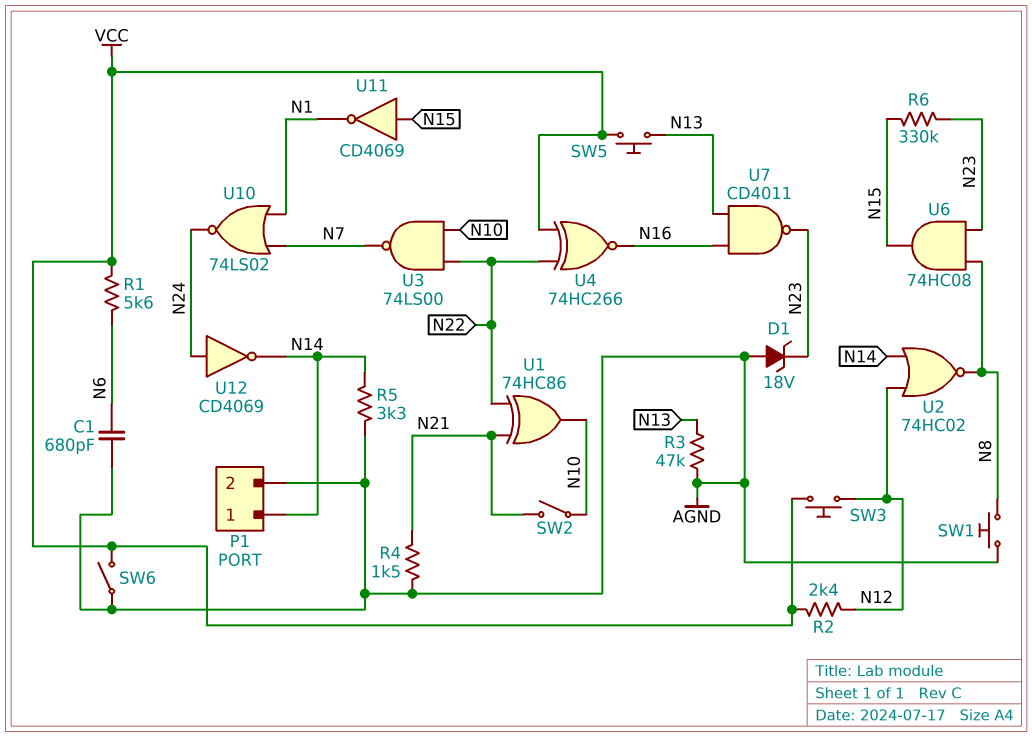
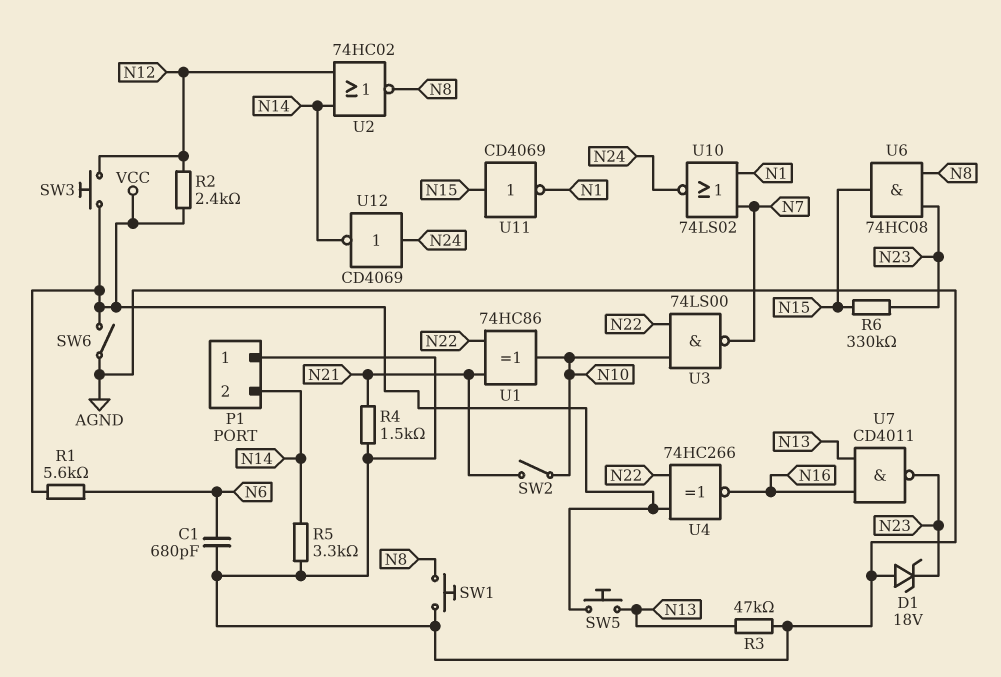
P1 pin 1: N14 -> AGND
P1 pin 2: AGND -> N14

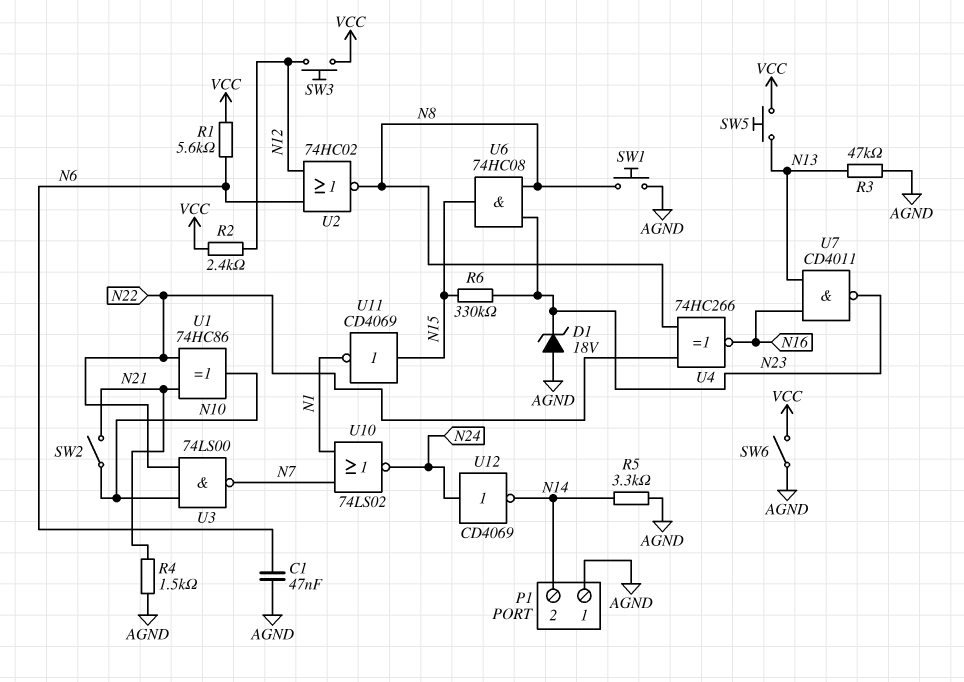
C1: 680pF (AGND, N6) -> 47nF (AGND, N6)
U2: NOR 74HC02 (in N12, in N14, out N8) -> NOR 74HC02 (in N6, in N12, out N8)
U4: XNOR 74HC266 (in N22, in VCC, out N16) -> XNOR 74HC266 (in N8, in N22, out N16)

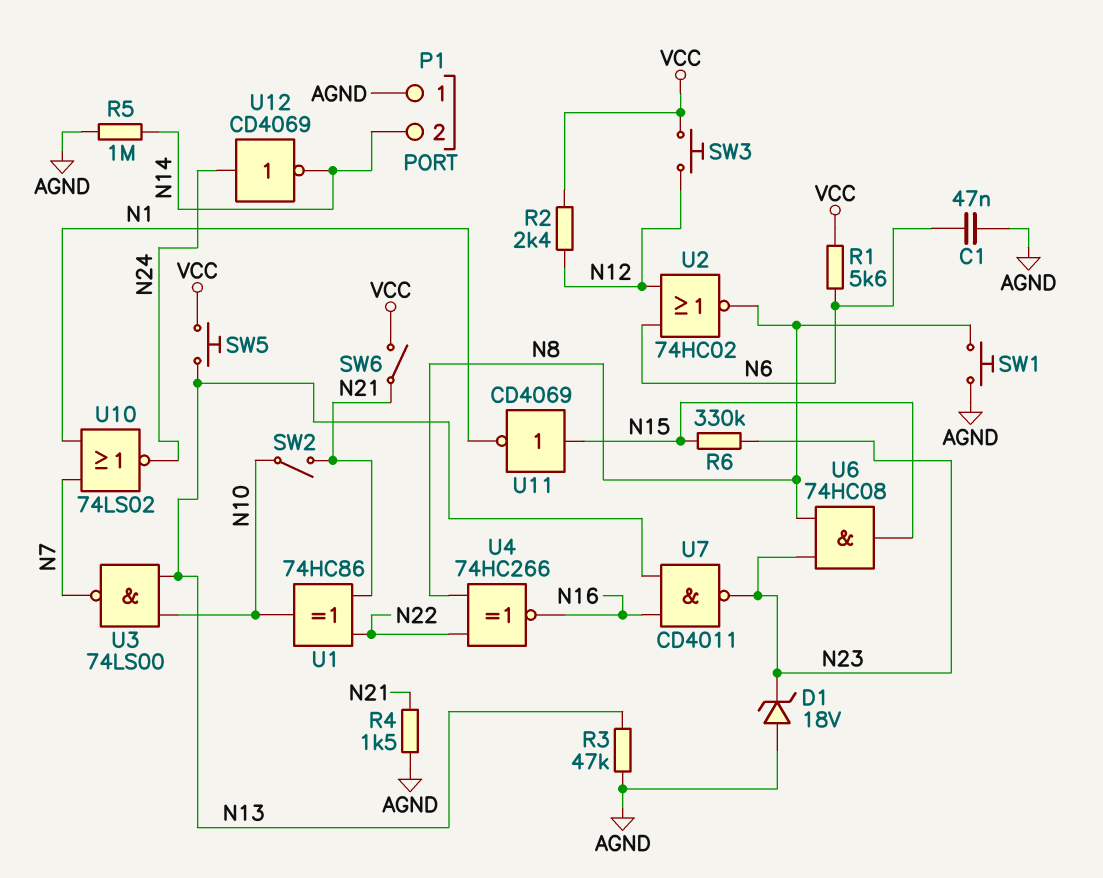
R5: 3.3k (AGND, N14) -> 1M (AGND, N14)
SW6: switch (AGND, VCC) -> switch (N21, VCC)
U3: NAND 74LS00 (in N10, in N22, out N7) -> NAND 74LS00 (in N10, in N13, out N7)

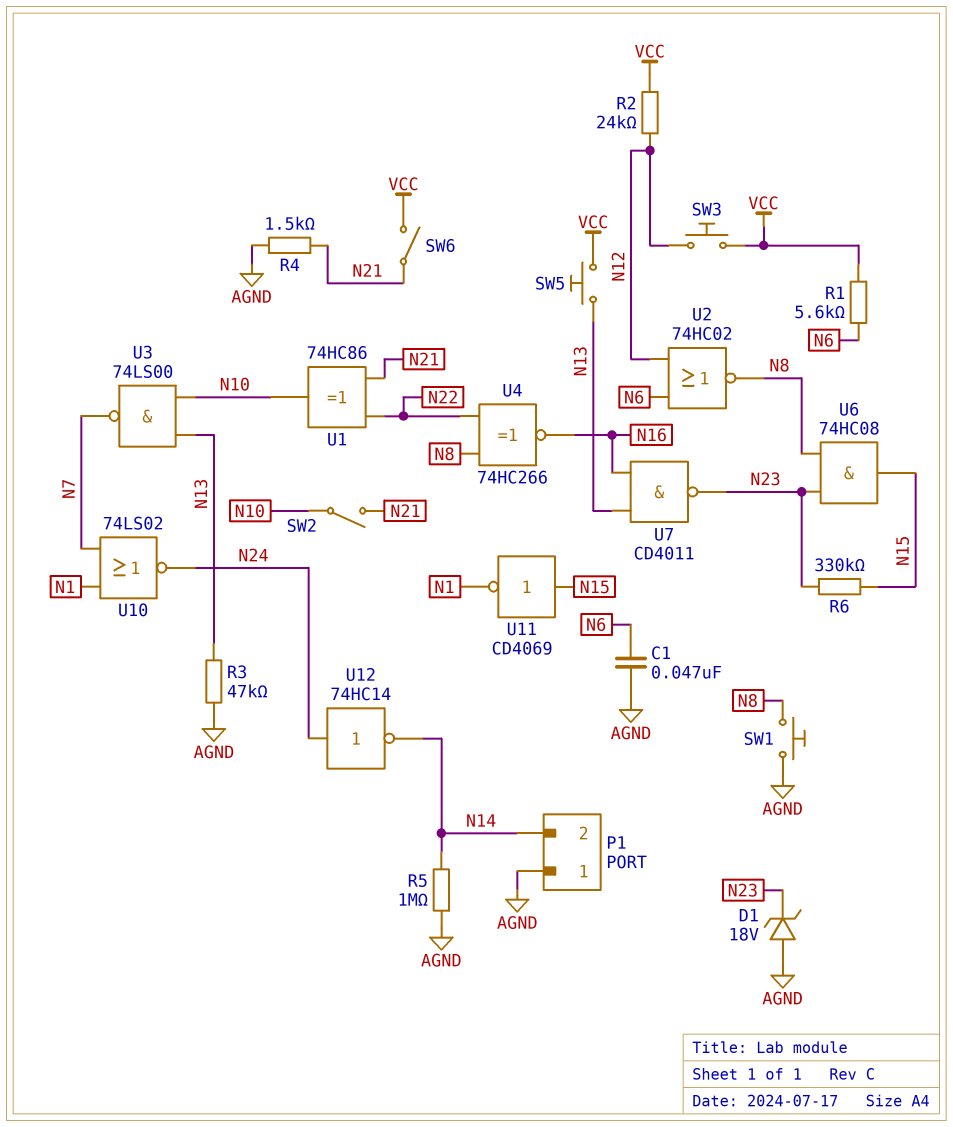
R2: 2.4k (N12, VCC) -> 24k (N12, VCC)
U12: NOT CD4069 (in N24, out N14) -> NOT 74HC14 (in N24, out N14)

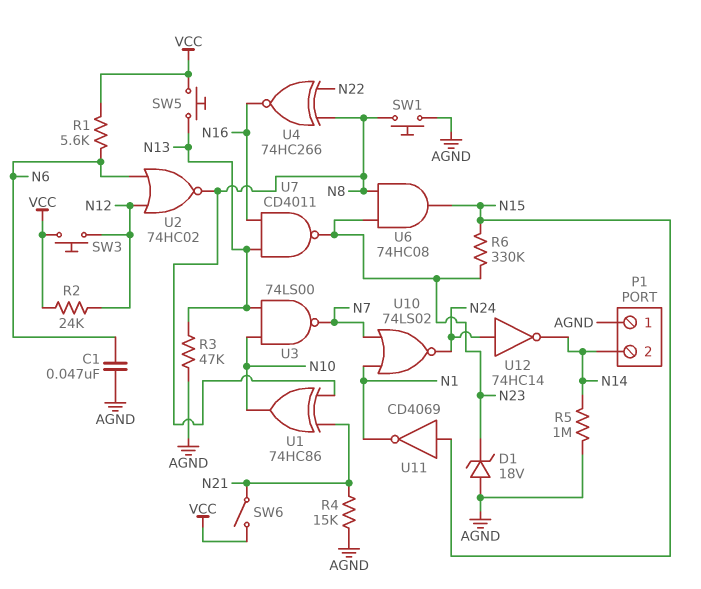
R4: 1.5k (AGND, N21) -> 15k (AGND, N21)
SW2: switch (N10, N21) -> none
U1: XOR 74HC86 (in N21, in N22, out N10) -> XOR 74HC86 (in N8, in N21, out N10)

